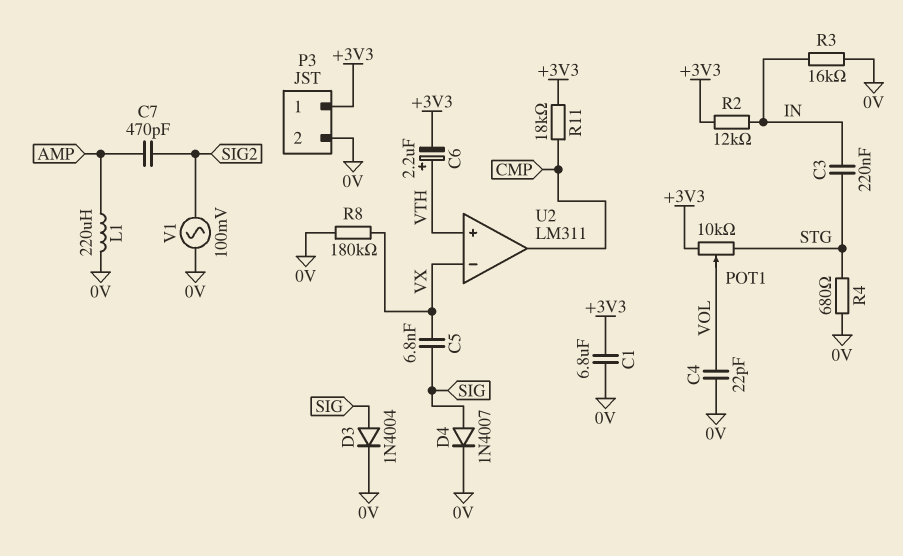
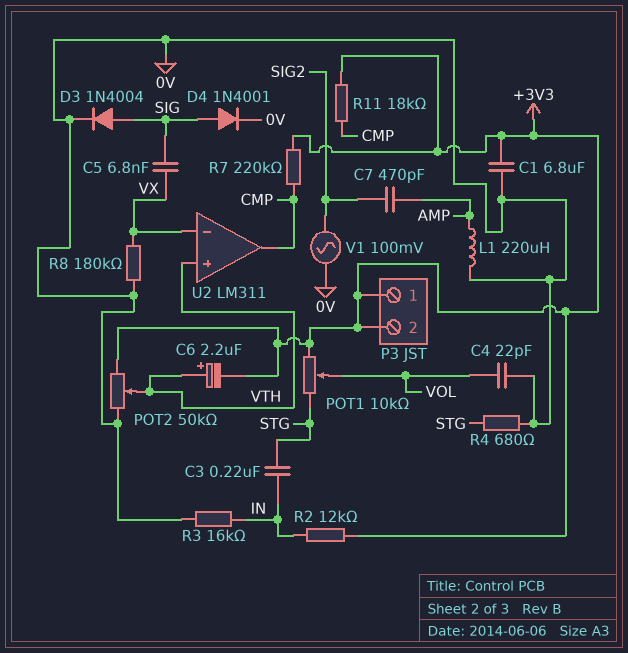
D4: diode 1N4007 (A SIG, K 0V) -> diode 1N4001 (A SIG, K 0V)
P3 pin 2: 0V -> +3V3
POT2: none -> 50k (+3V3, 0V, wiper VTH)
R7: none -> 220k (+3V3, CMP)

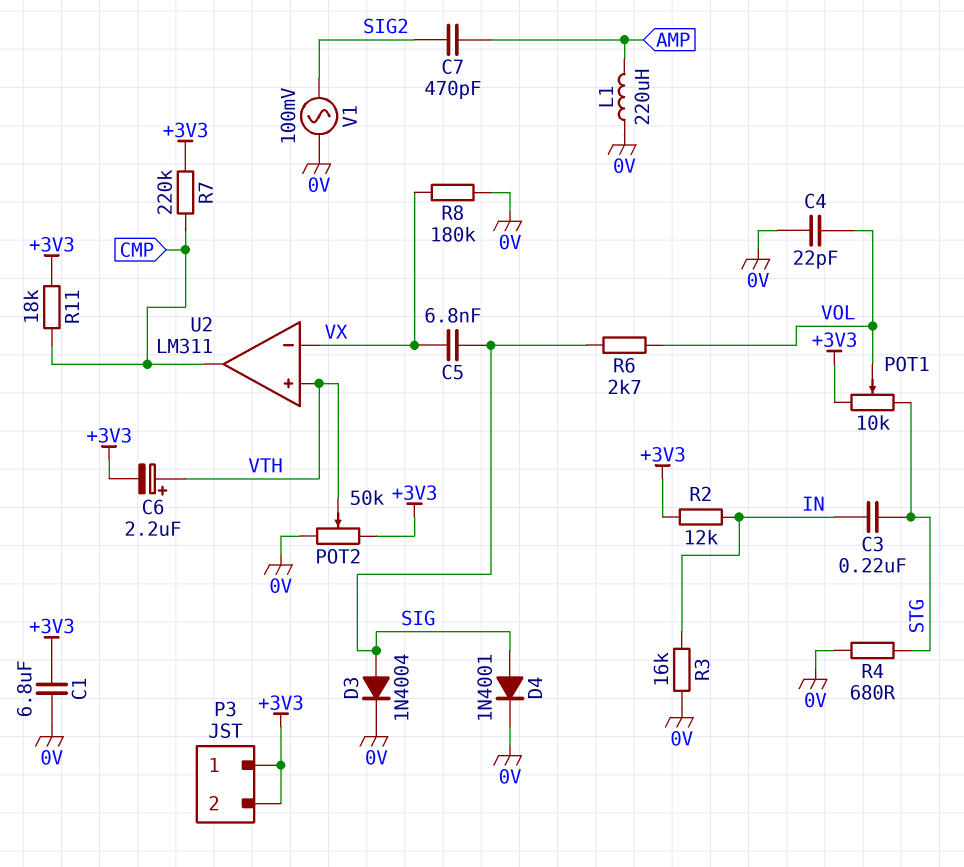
R6: none -> 2.7k (SIG, VOL)

